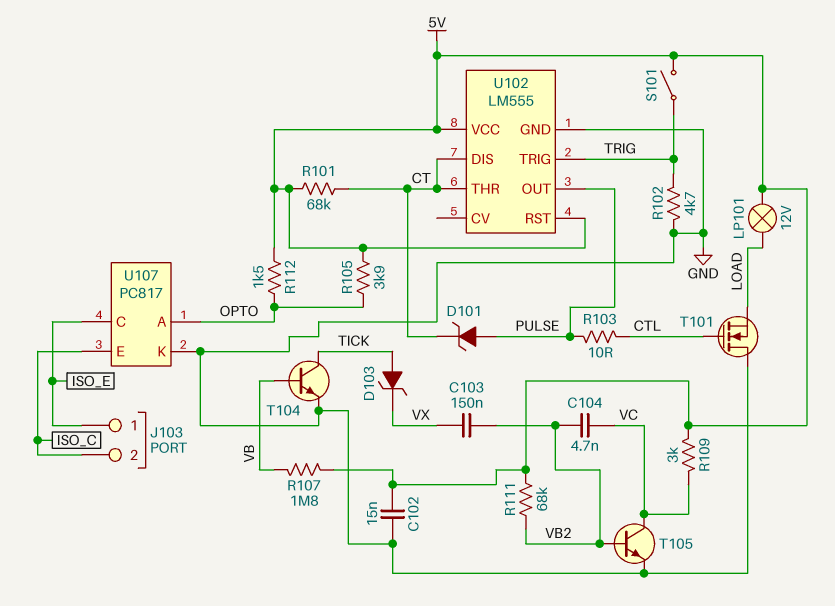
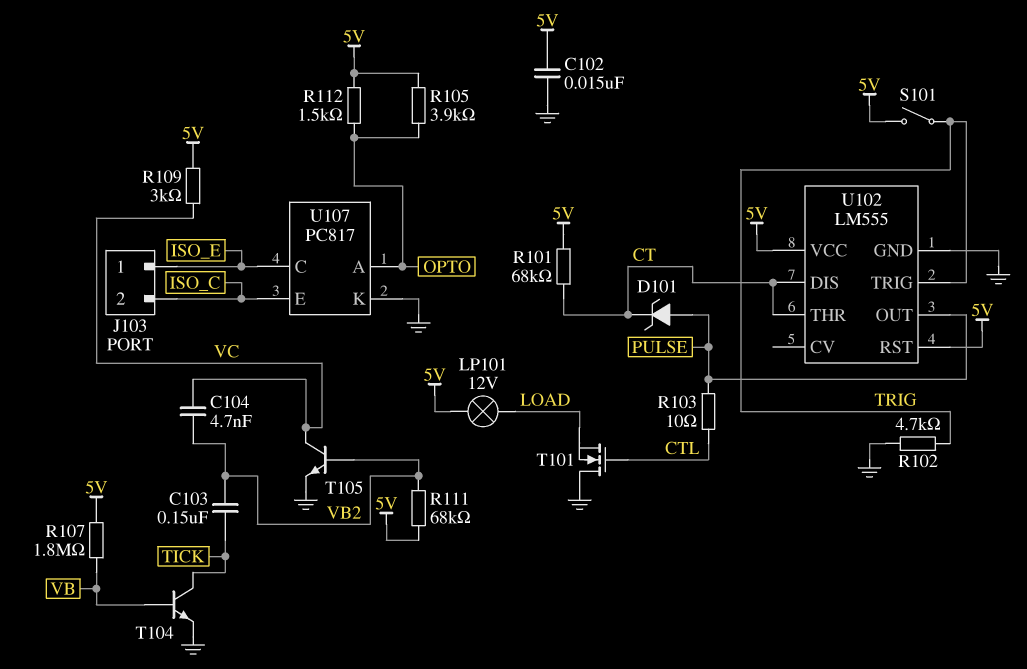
C103: 150nF (VB2, VX) -> 150nF (TICK, VB2)
D103: zener (A TICK, K VX) -> none

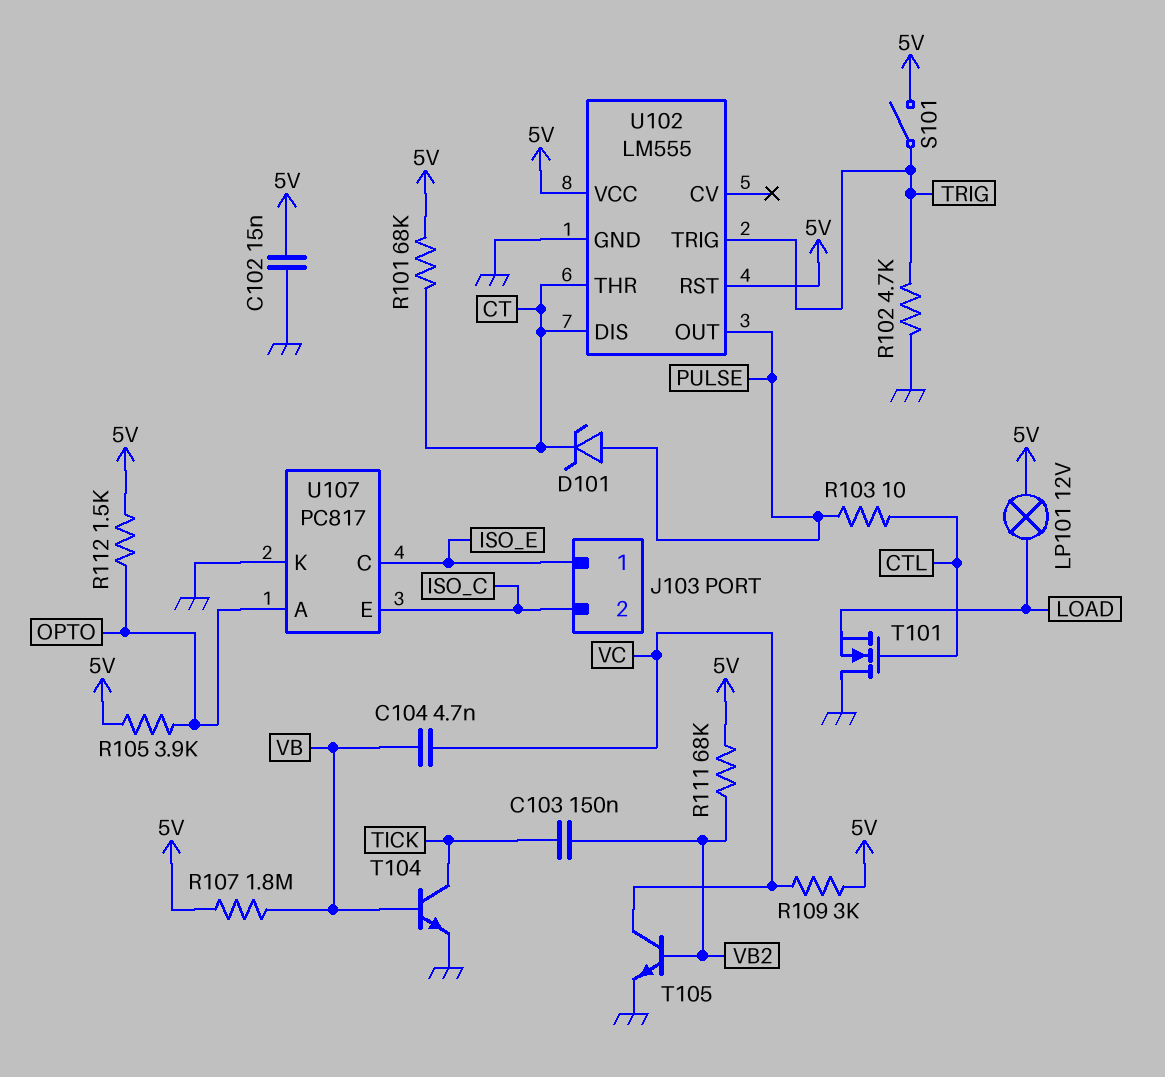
C104: 4.7nF (VB2, VC) -> 4.7nF (VB, VC)

